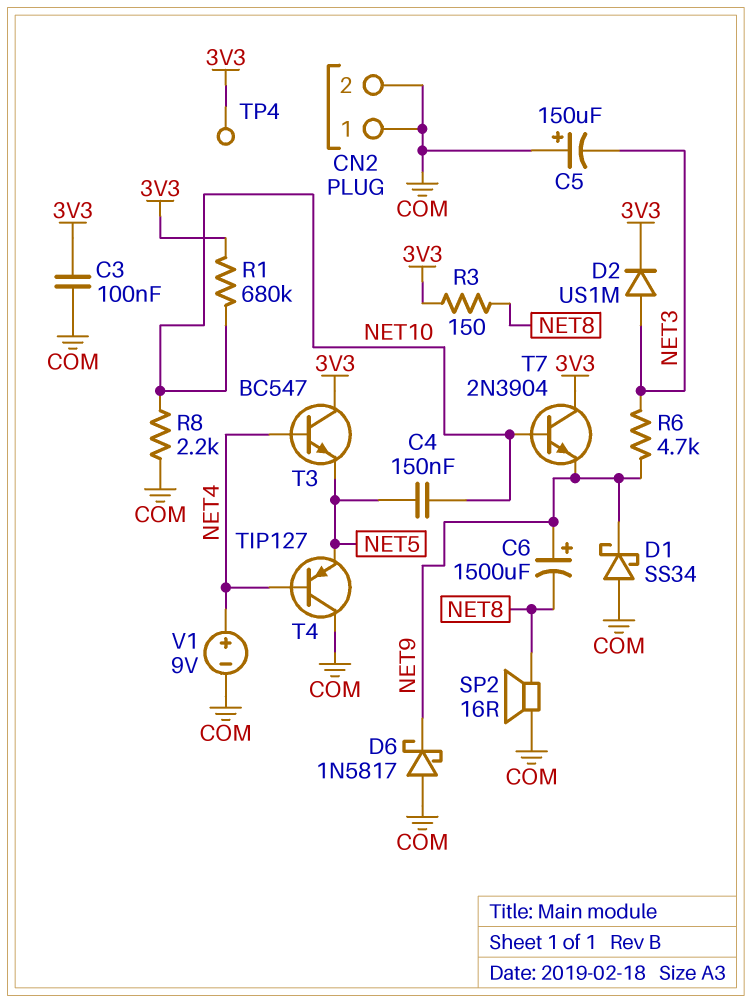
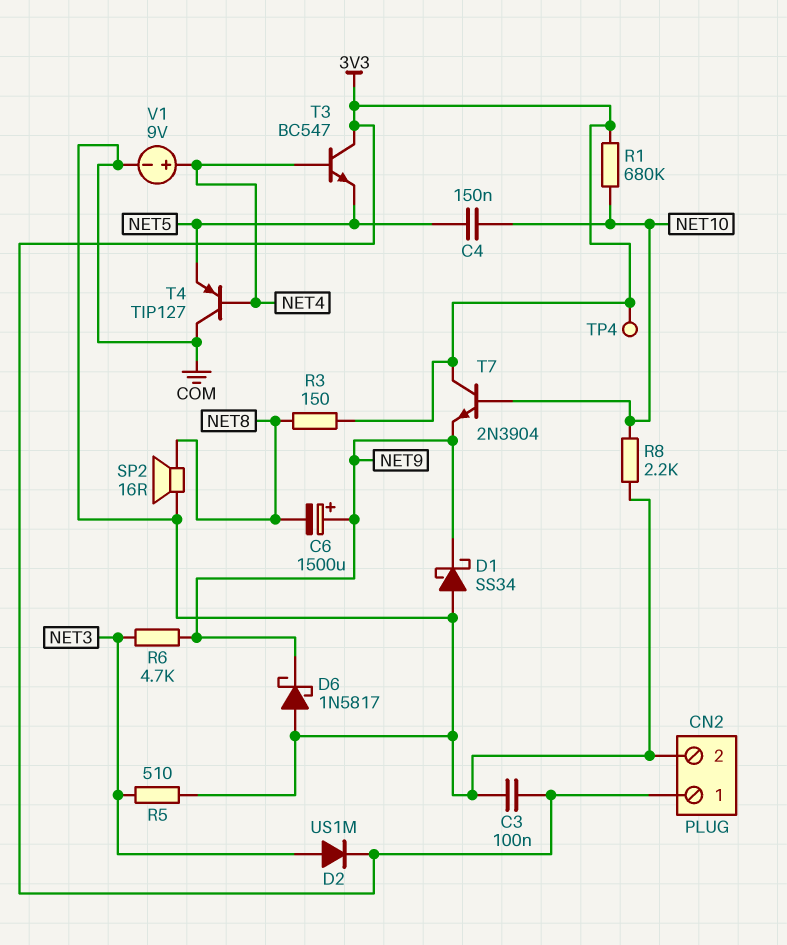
C5: 150uF (plus COM, minus NET3) -> none
CN2 pin 1: COM -> 3V3
R5: none -> 510 (COM, NET3)

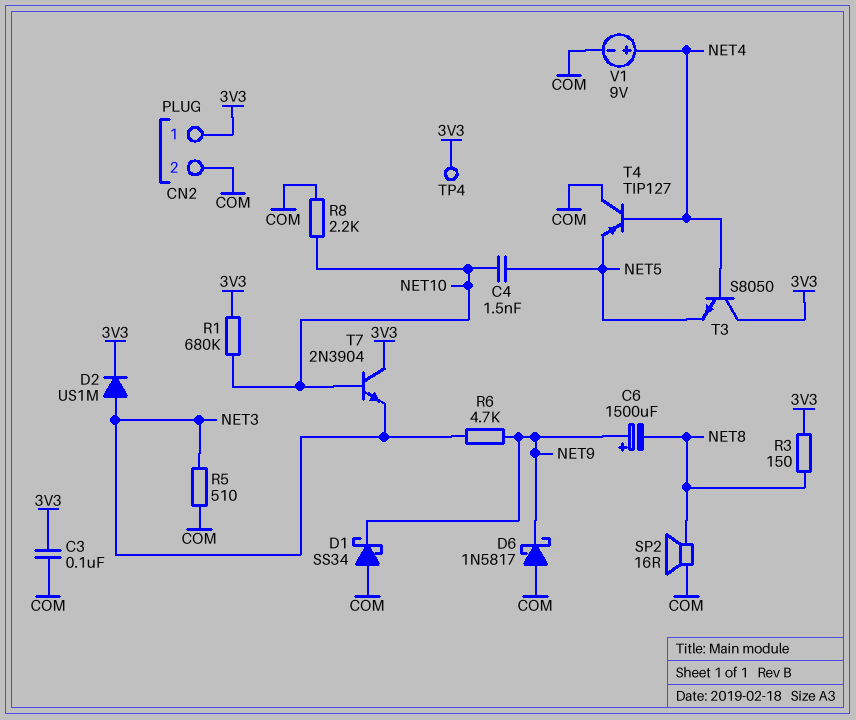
C4: 150nF (NET5, NET10) -> 1.5nF (NET5, NET10)
T3: NPN BC547 (B NET4, C 3V3, E NET5) -> NPN S8050 (B NET4, C 3V3, E NET5)
T7: NPN 2N3904 (B NET10, C 3V3, E NET9) -> NPN 2N3904 (B NET10, C 3V3, E NET3)

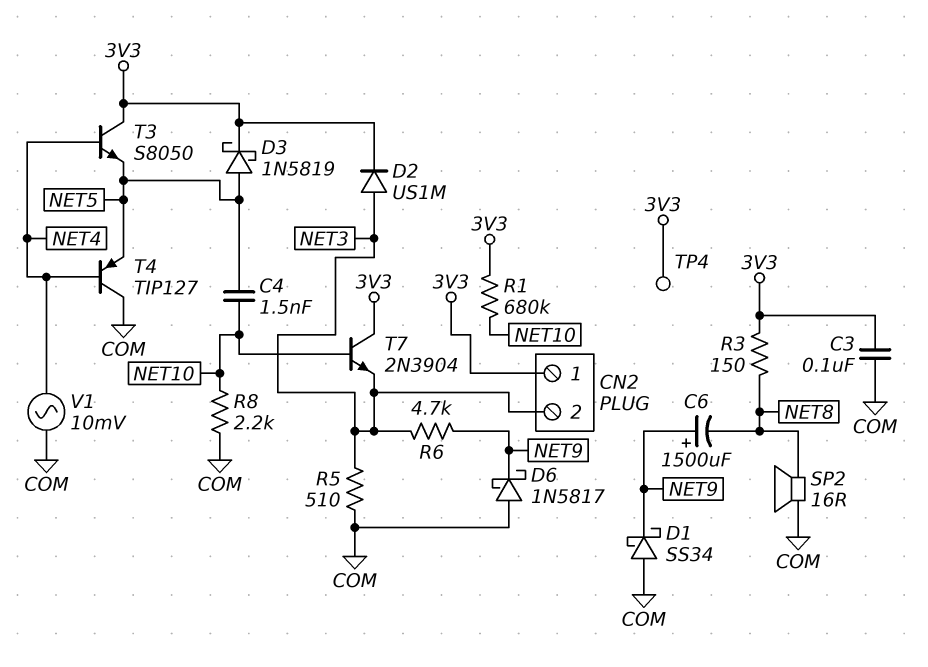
CN2 pin 2: COM -> NET3
D3: none -> schottky 1N5819 (A NET5, K 3V3)
V1: 9V (plus NET4, minus COM) -> AC 10mV (COM, NET4)

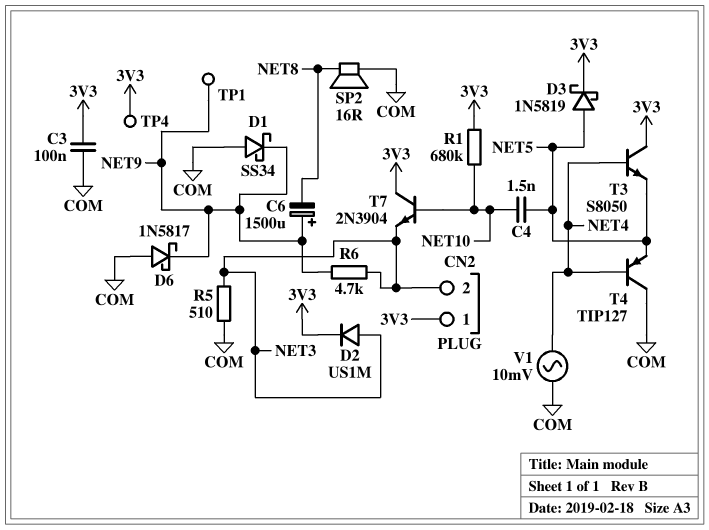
R3: 150 (3V3, NET8) -> none
R8: 2.2k (COM, NET10) -> none
TP1: none -> test point (NET9)

